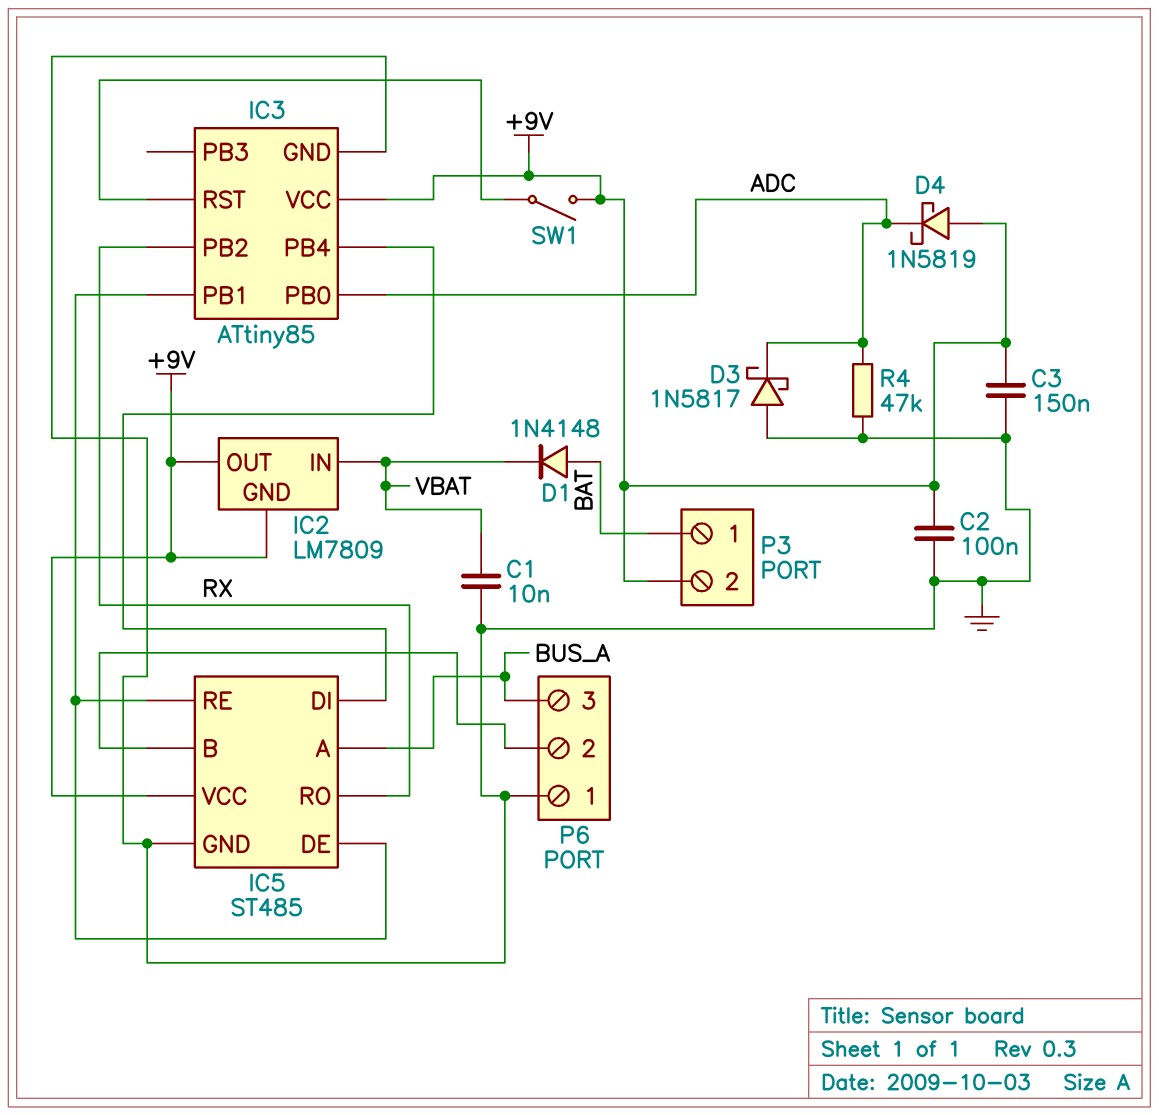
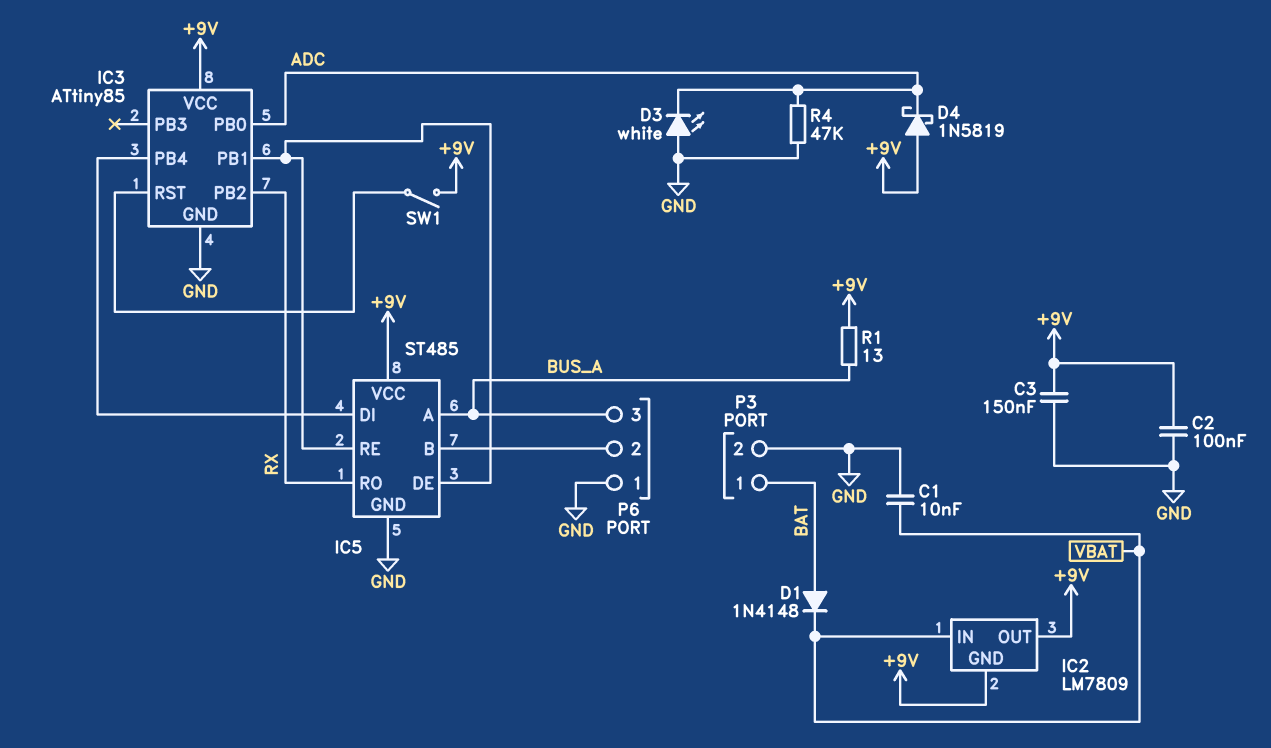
D3: schottky 1N5817 (A GND, K ADC) -> LED white (A GND, K ADC)
P3 pin 2: +9V -> GND
R1: none -> 13 (+9V, BUS_A)

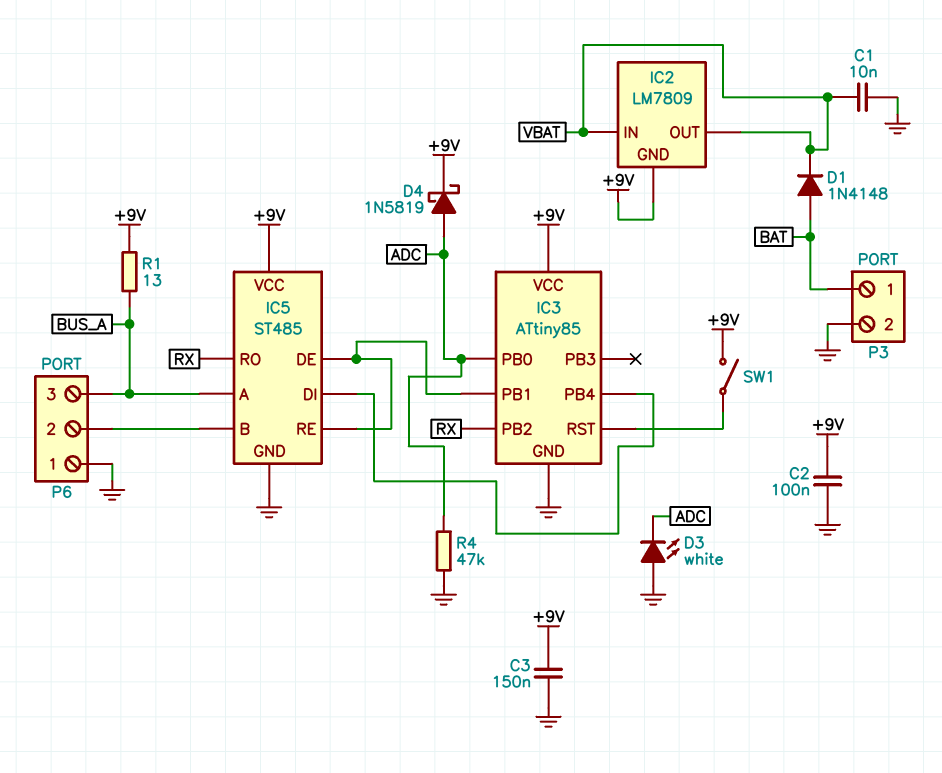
D4: schottky 1N5819 (A +9V, K ADC) -> schottky 1N5819 (A ADC, K +9V)
IC2 pin OUT: +9V -> VBAT

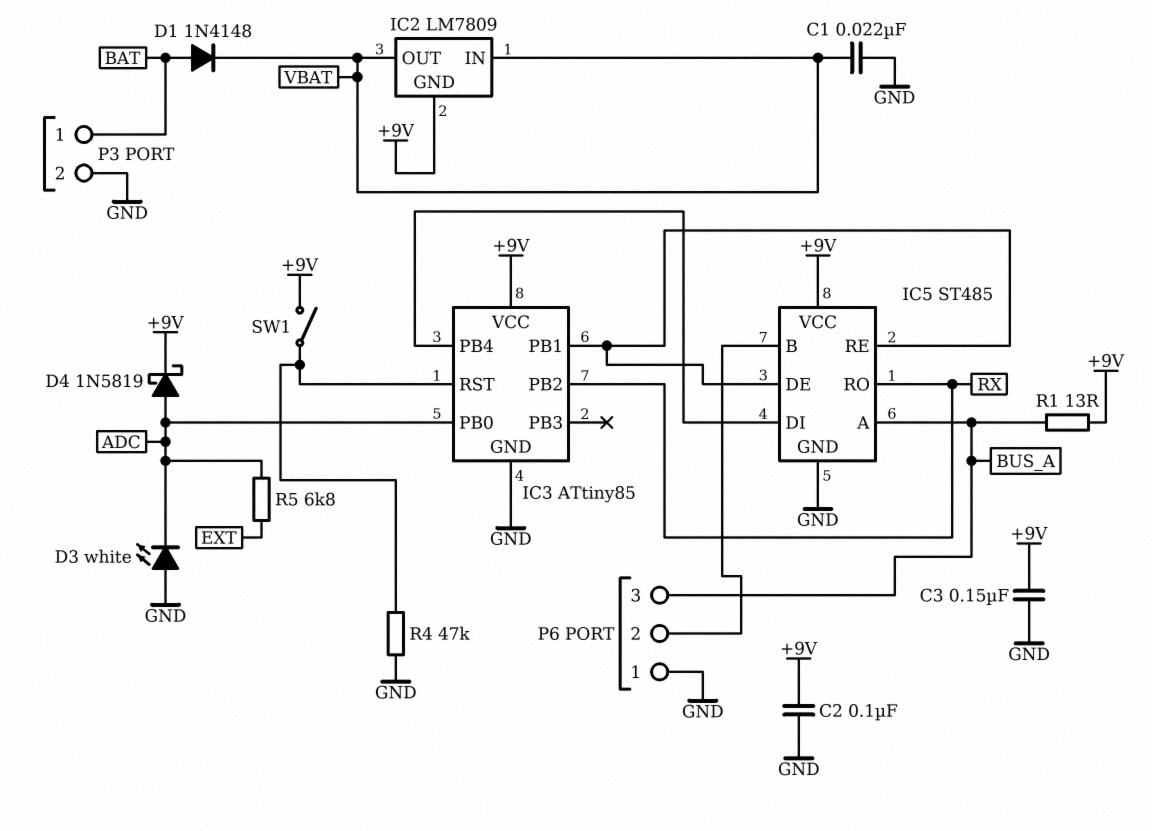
C1: 10nF (GND, VBAT) -> 22nF (GND, VBAT)
R4: 47k (ADC, GND) -> 47k (GND, IC3/RST)
R5: none -> 6.8k (ADC, EXT)

